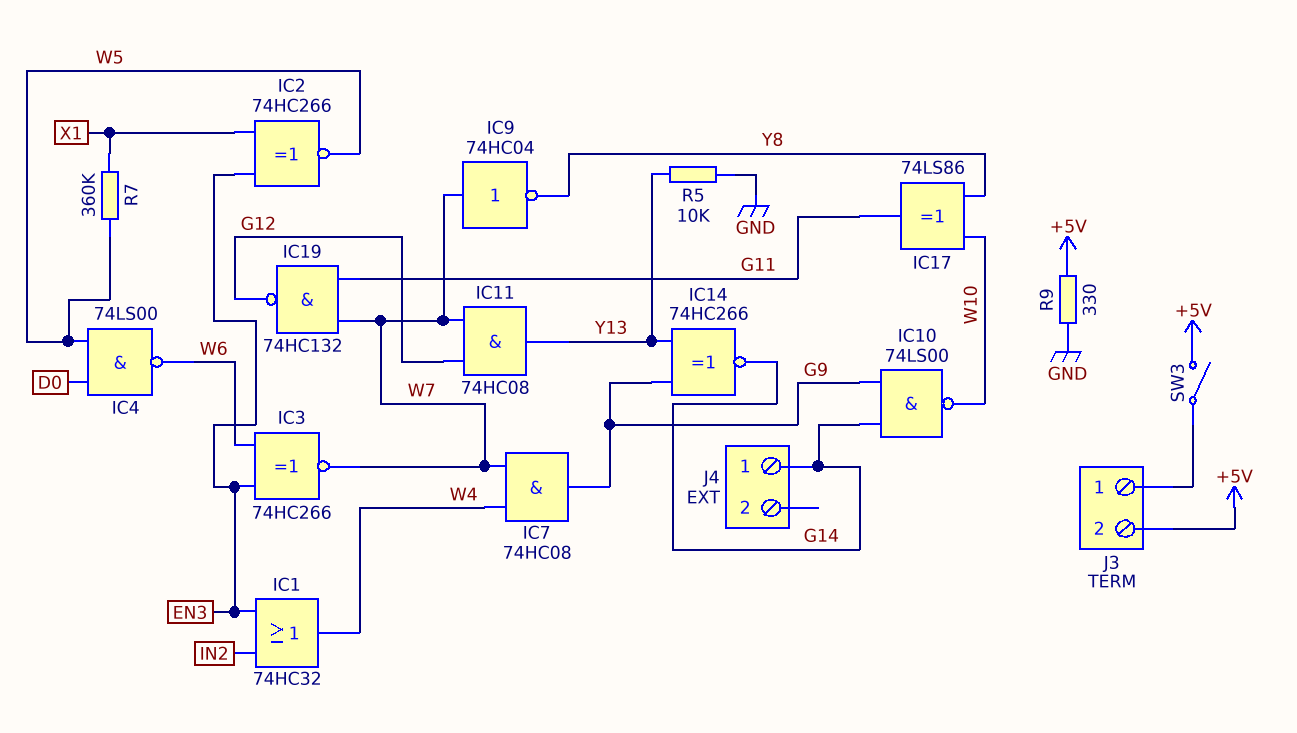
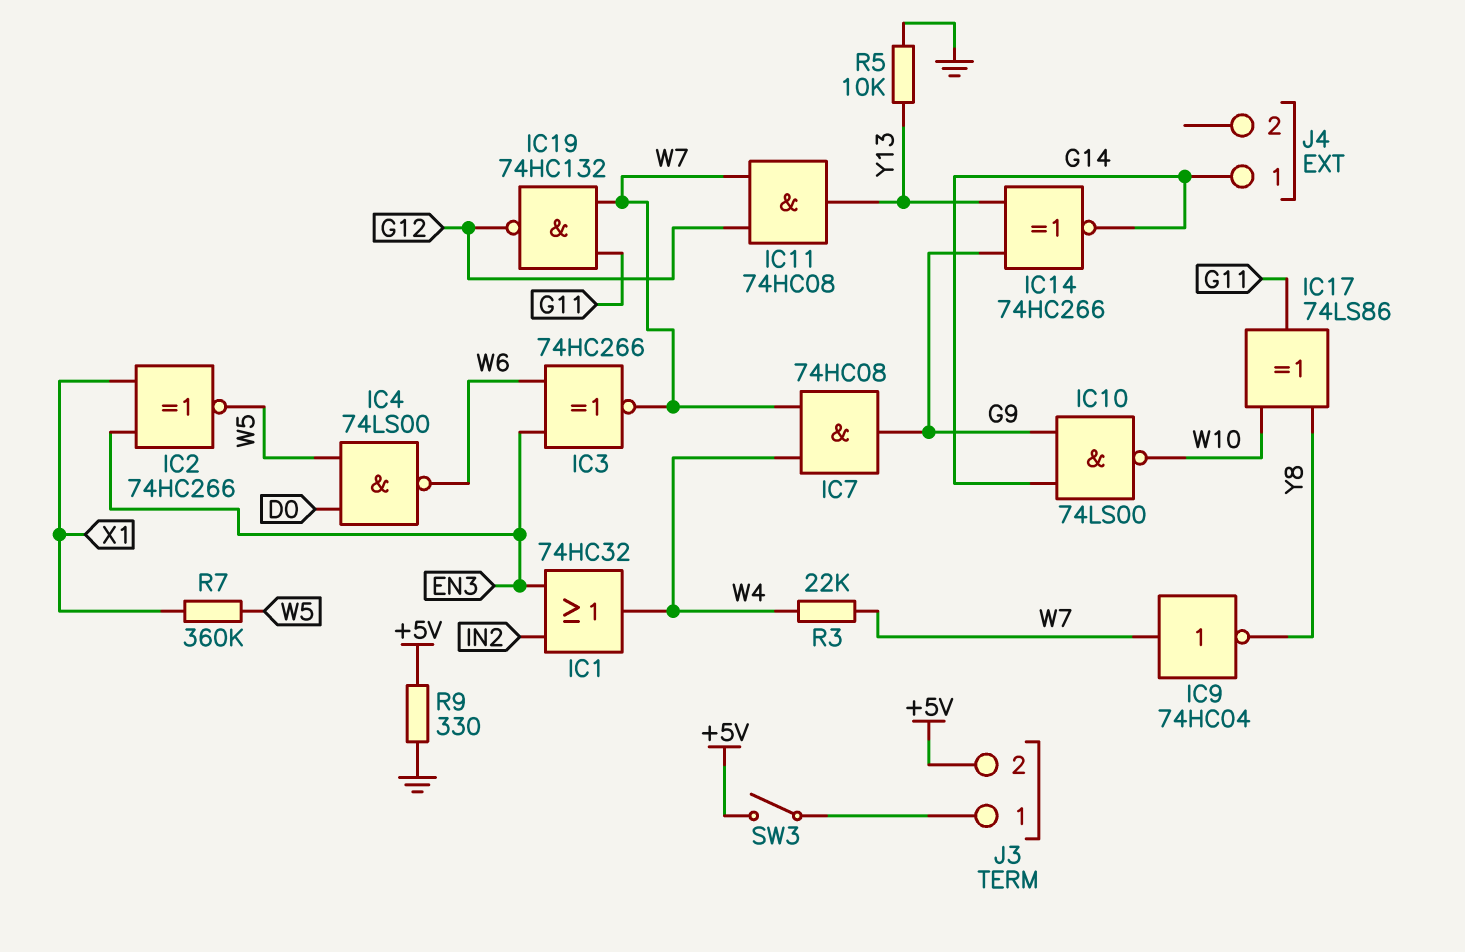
R3: none -> 22k (W4, W7)

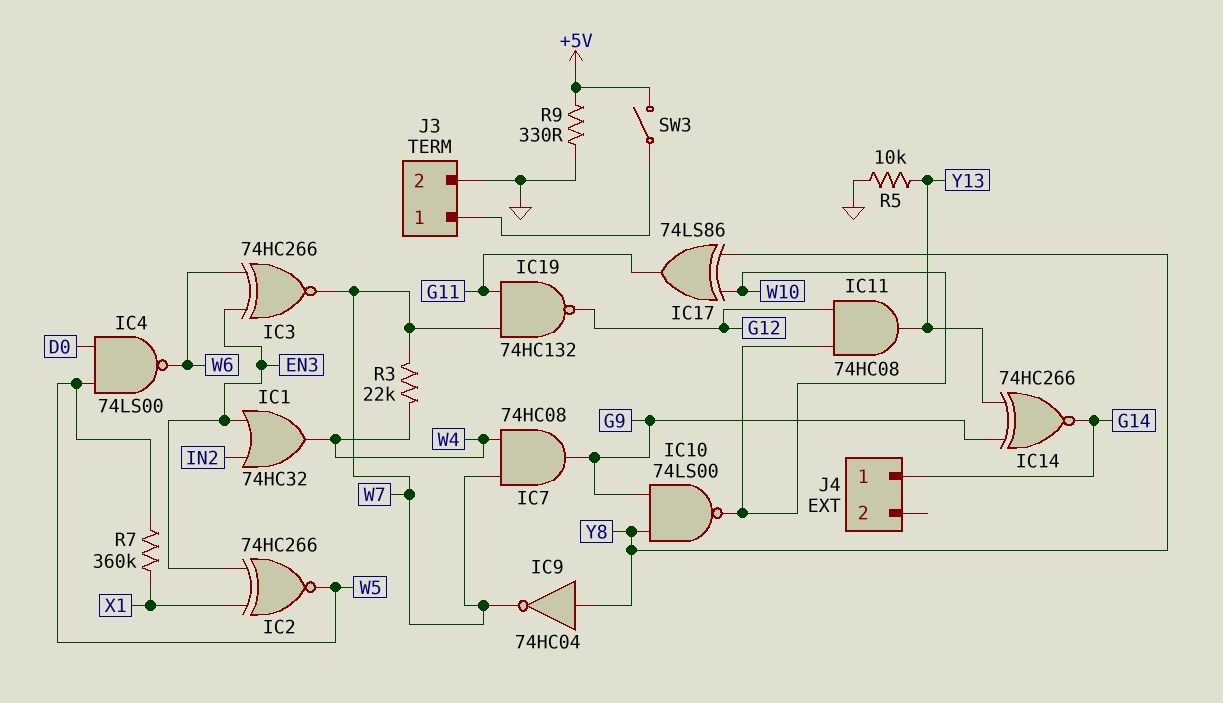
IC9: NOT 74HC04 (in W7, out Y8) -> NOT 74HC04 (in Y8, out W7)
IC10: NAND 74LS00 (in G9, in G14, out W10) -> NAND 74LS00 (in G9, in Y8, out W10)
IC11: AND 74HC08 (in G12, in W7, out Y13) -> AND 74HC08 (in G12, in W10, out Y13)
J3 pin 2: +5V -> GND

